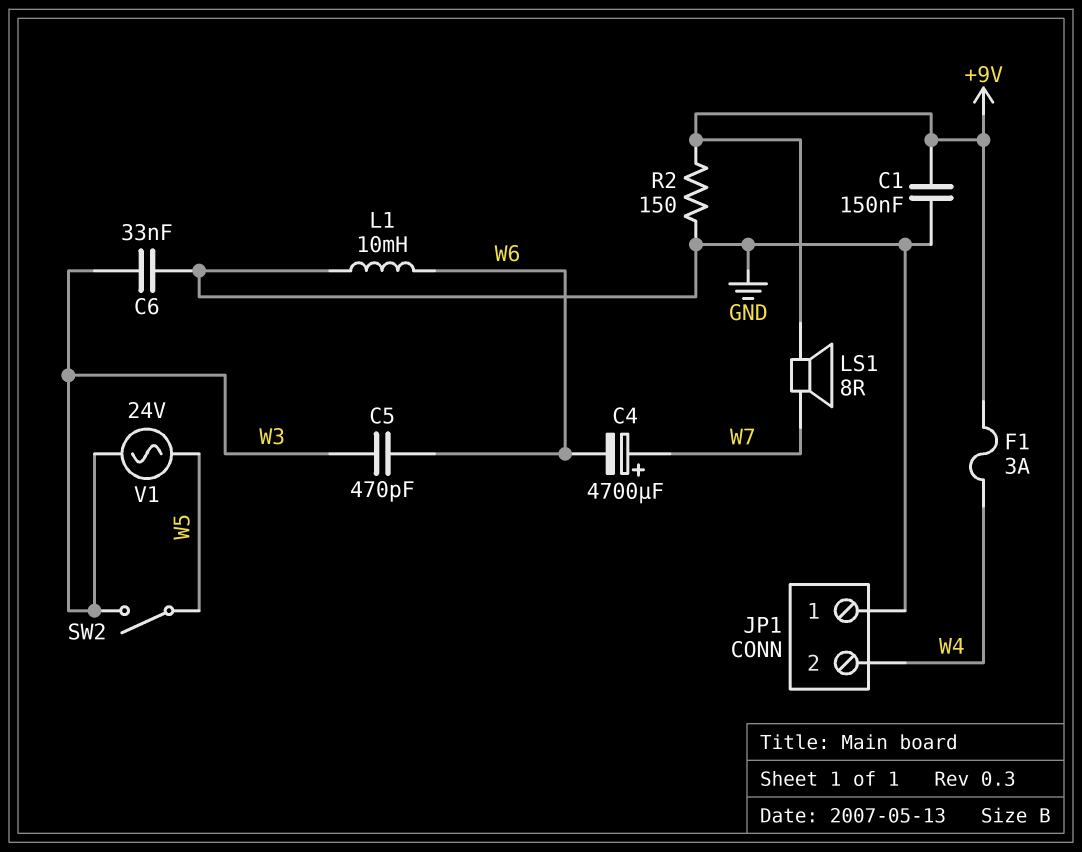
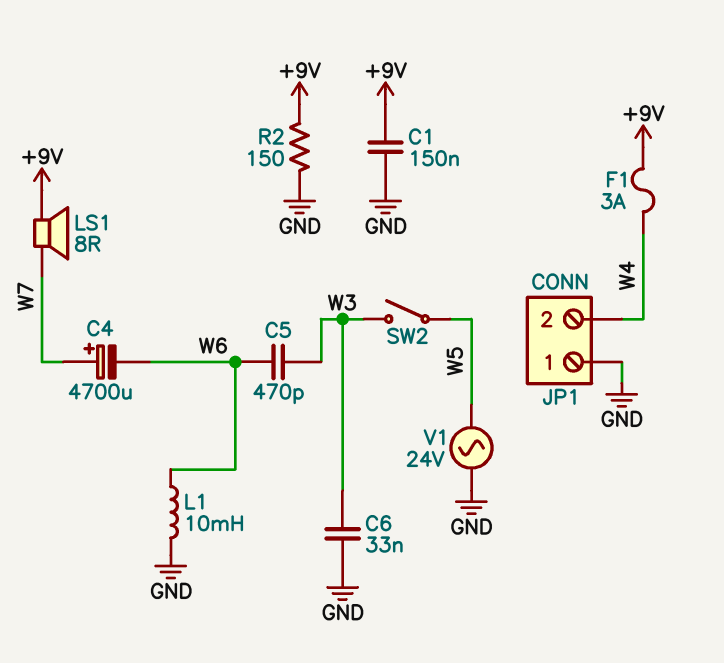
V1: AC 24V (W3, W5) -> AC 24V (GND, W5)

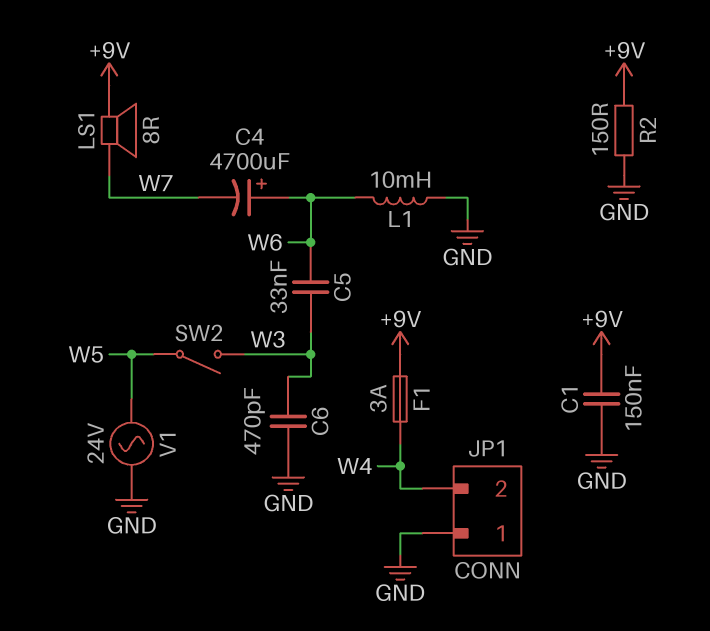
C4: 4700uF (plus W7, minus W6) -> 4700uF (plus W6, minus W7)
C5: 470pF (W3, W6) -> 33nF (W3, W6)
C6: 33nF (GND, W3) -> 470pF (GND, W3)

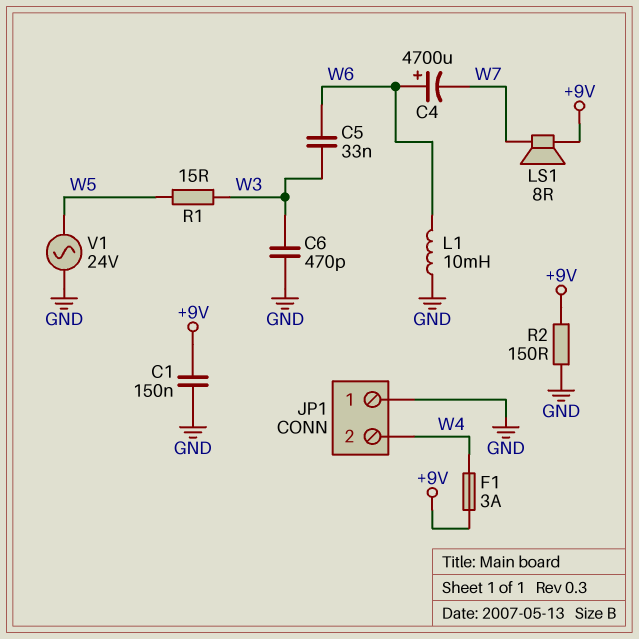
R1: none -> 15 (W3, W5)
SW2: switch (W3, W5) -> none

